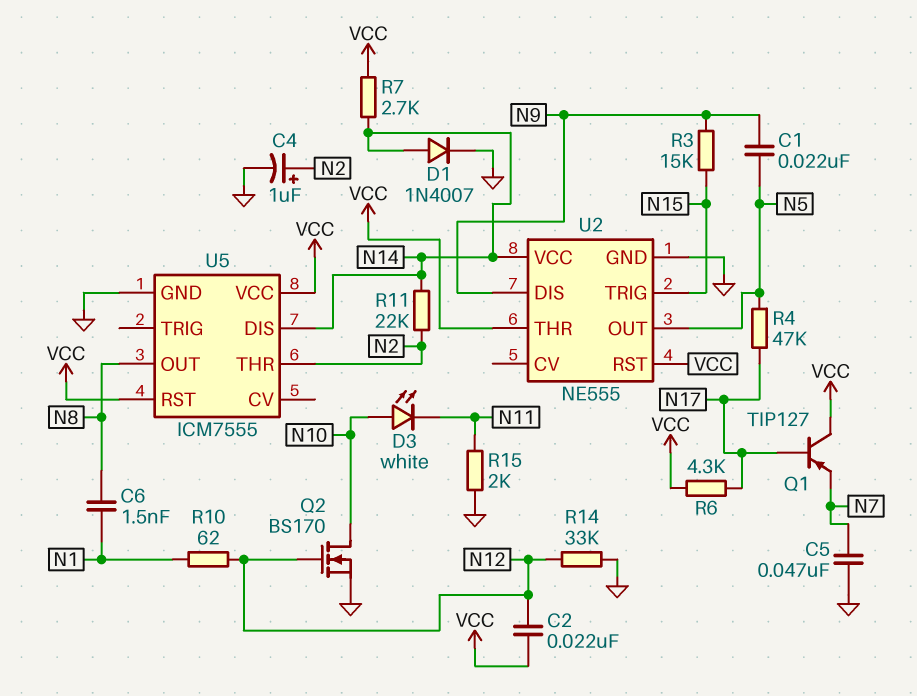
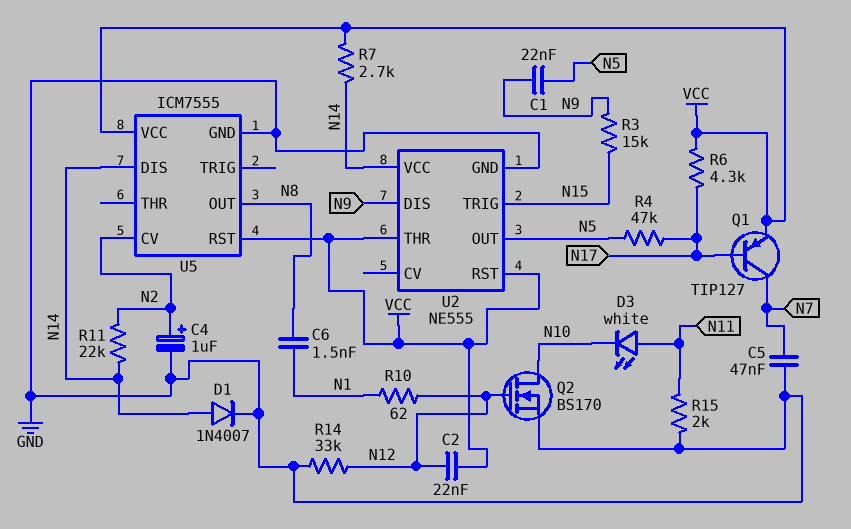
D3: LED white (A N10, K N11) -> LED white (A N11, K N10)
Q1: PNP TIP127 (B N17, C VCC, E N7) -> PNP TIP127 (B N17, C N7, E VCC)
U5 pin CV: none -> N2
U5 pin THR: N2 -> none

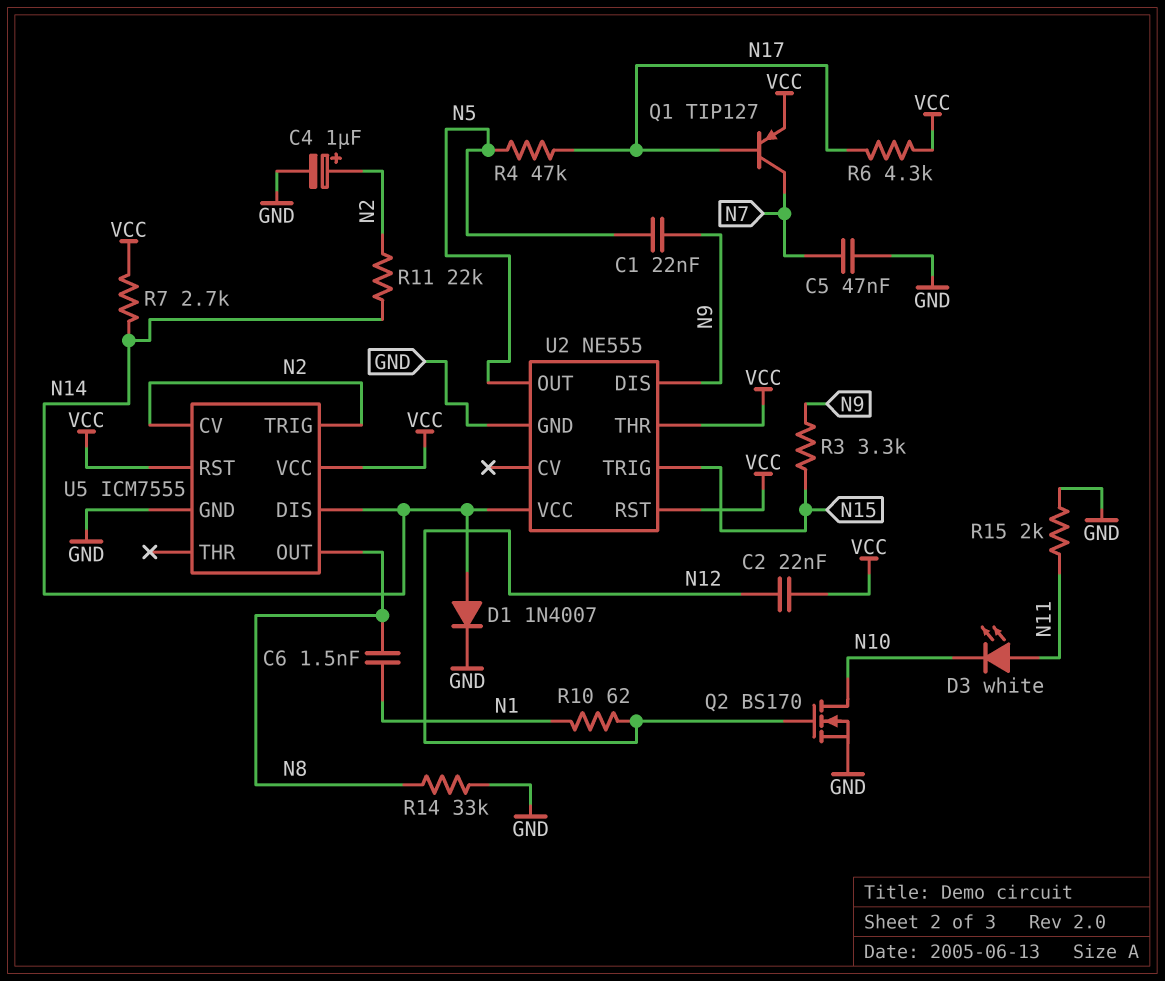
R3: 15k (N9, N15) -> 3.3k (N9, N15)
R14: 33k (GND, N12) -> 33k (GND, N8)
U5 pin TRIG: none -> N2

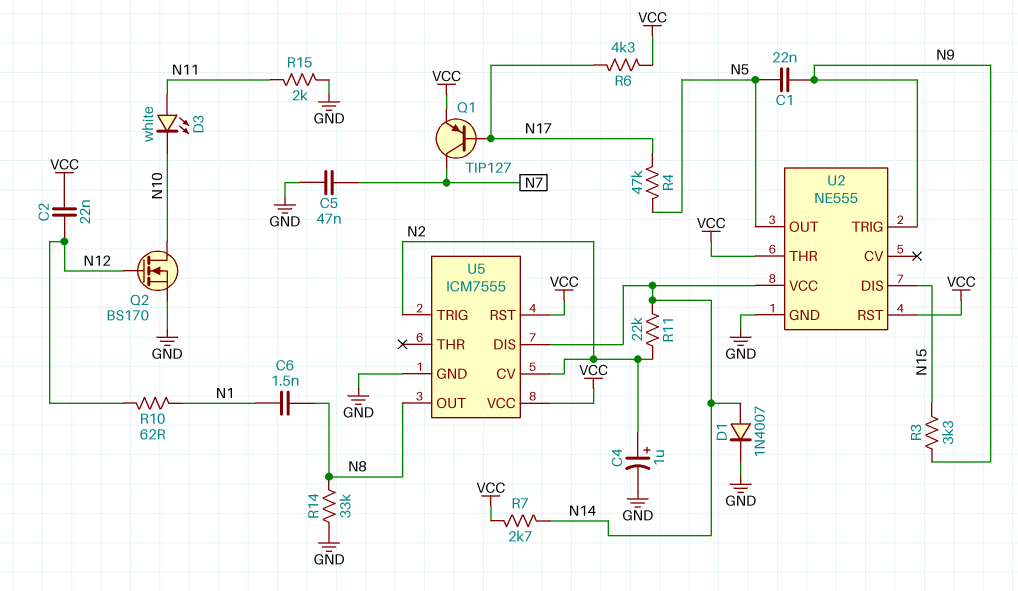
U2 pin DIS: N9 -> N15
U2 pin TRIG: N15 -> N9

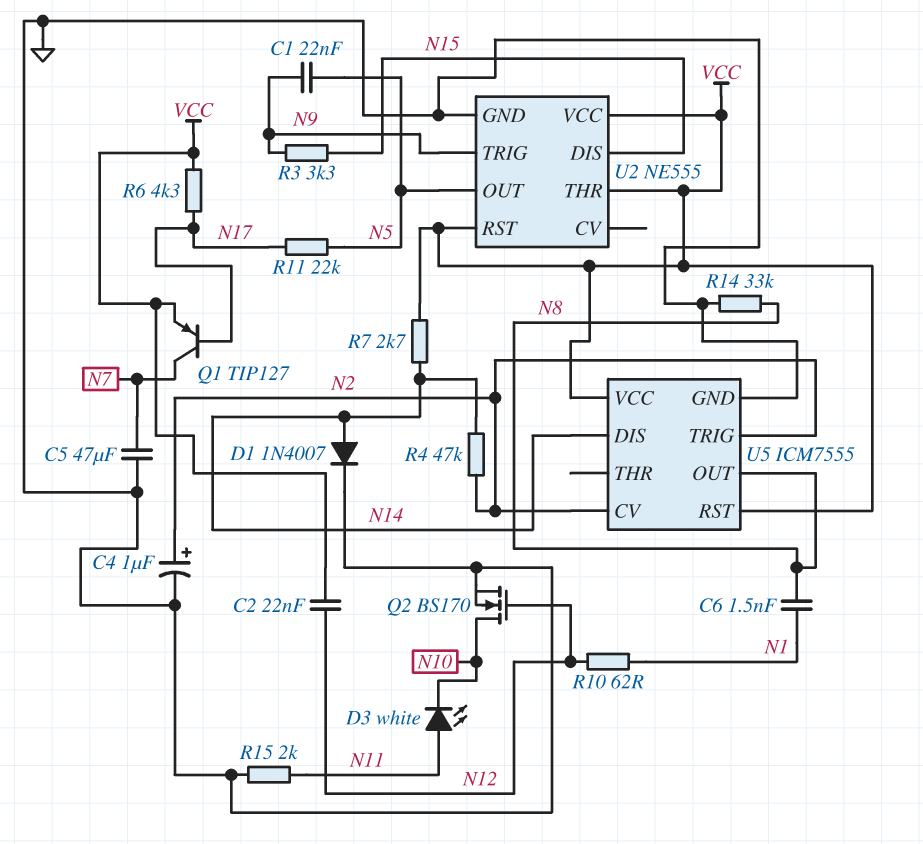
C5: 47nF (GND, N7) -> 47uF (GND, N7)
R4: 47k (N5, N17) -> 47k (N2, N14)
R11: 22k (N2, N14) -> 22k (N5, N17)
U2 pin VCC: N14 -> VCC

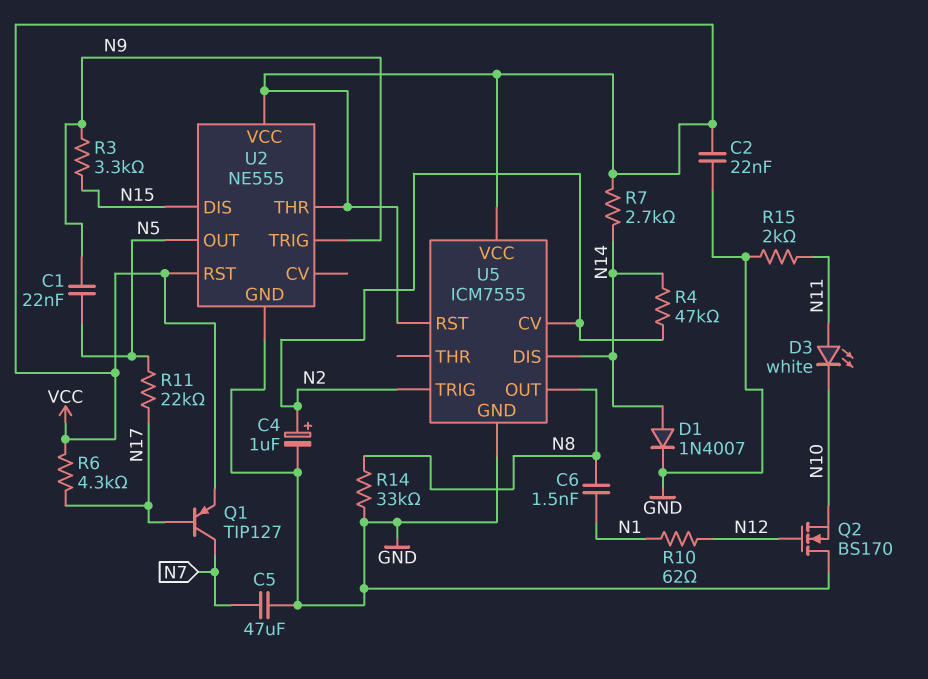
C2: 22nF (N12, VCC) -> 22nF (GND, VCC)
Q2: NMOS BS170 (G N12, D N10, S GND) -> NMOS BS170 (G N12, D GND, S N10)

